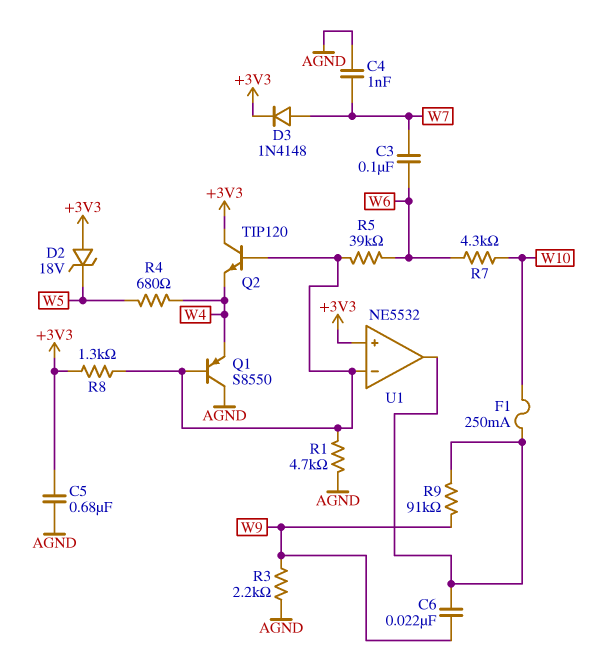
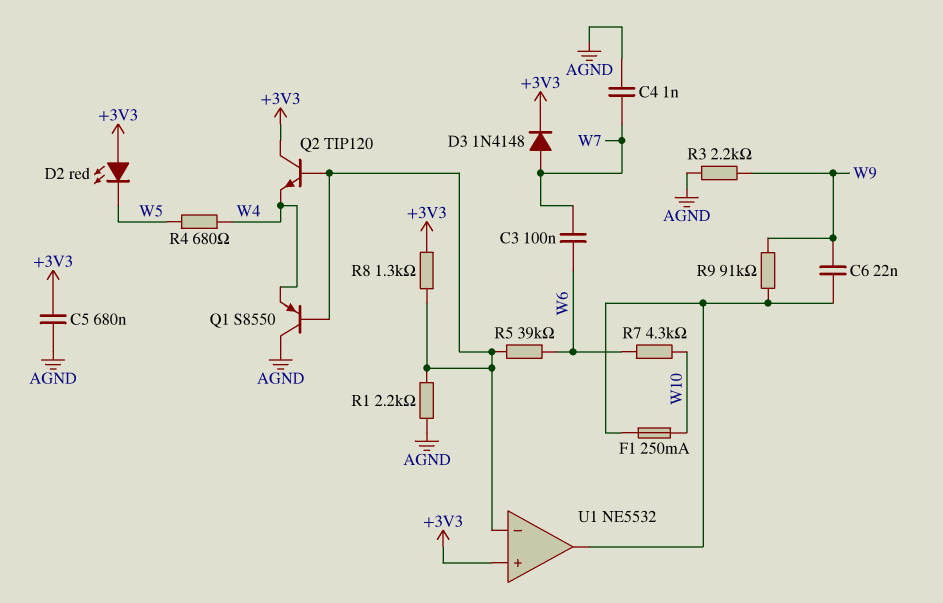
D2: zener 18V (A +3V3, K W5) -> LED red (A +3V3, K W5)
R1: 4.7k (AGND, U1/in-) -> 2.2k (AGND, U1/in-)

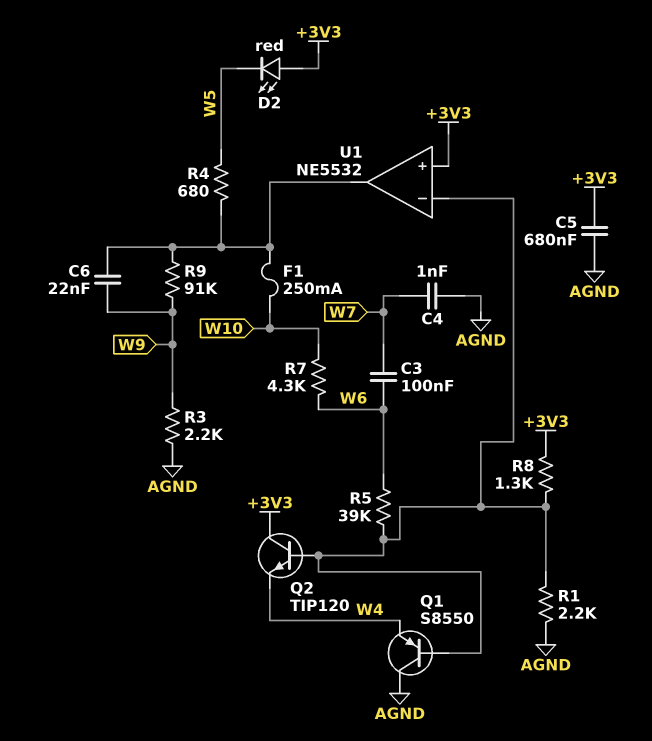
D3: diode 1N4148 (A W7, K +3V3) -> none
R4: 680 (W4, W5) -> 680 (U1/out, W5)

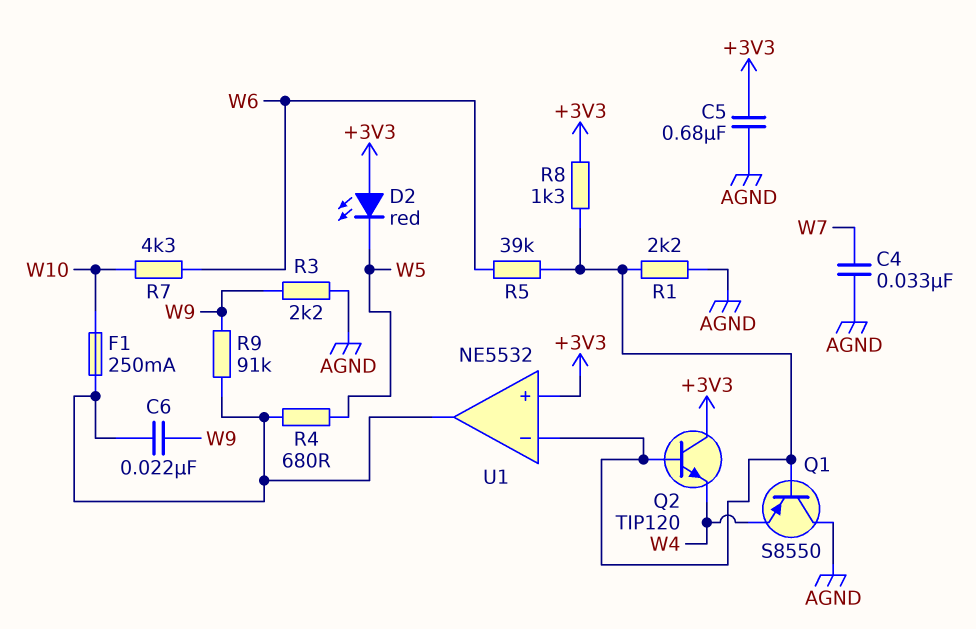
C3: 100nF (W6, W7) -> none
C4: 1nF (AGND, W7) -> 33nF (AGND, W7)

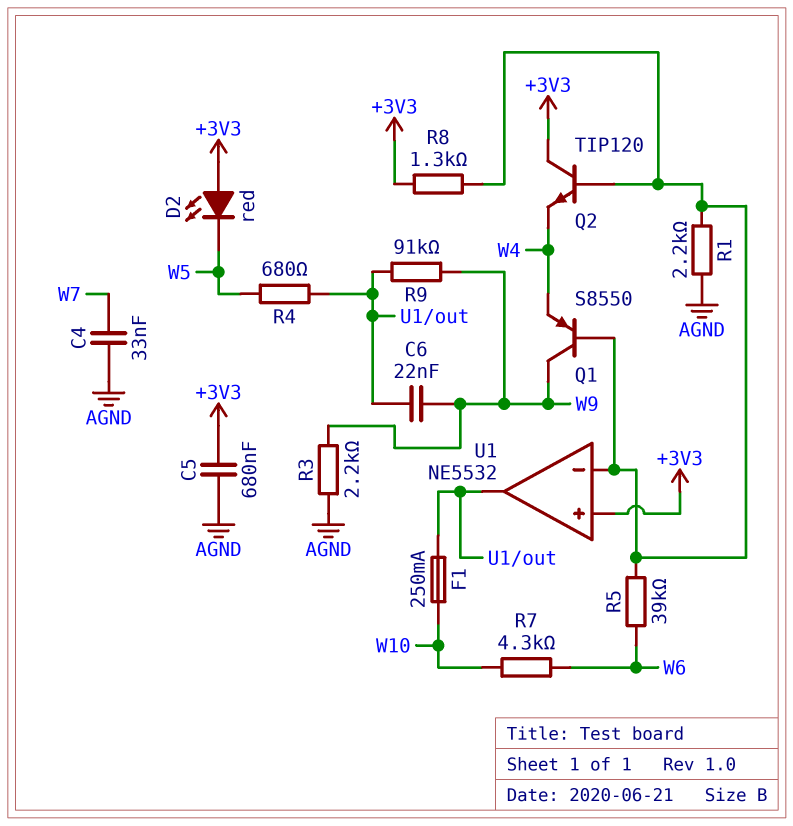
Q1: PNP S8550 (B U1/in-, C AGND, E W4) -> PNP S8550 (B U1/in-, C W9, E W4)

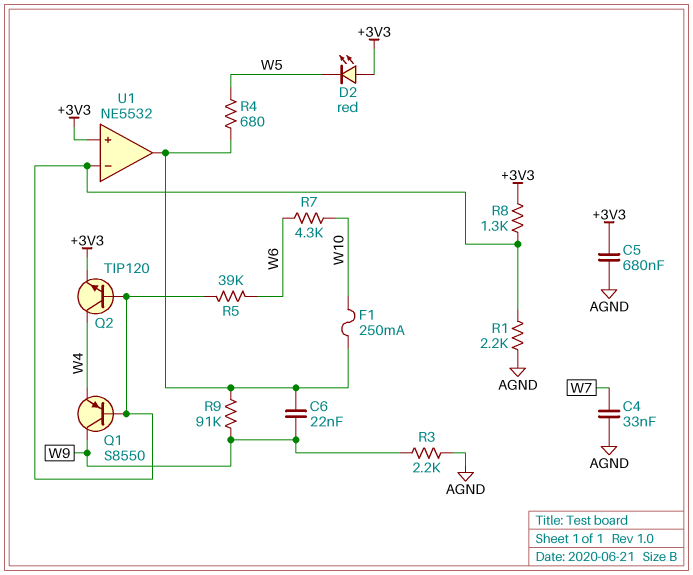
Q2: NPN TIP120 (B U1/in-, C +3V3, E W4) -> NPN TIP120 (B U1/in-, C W4, E +3V3)

